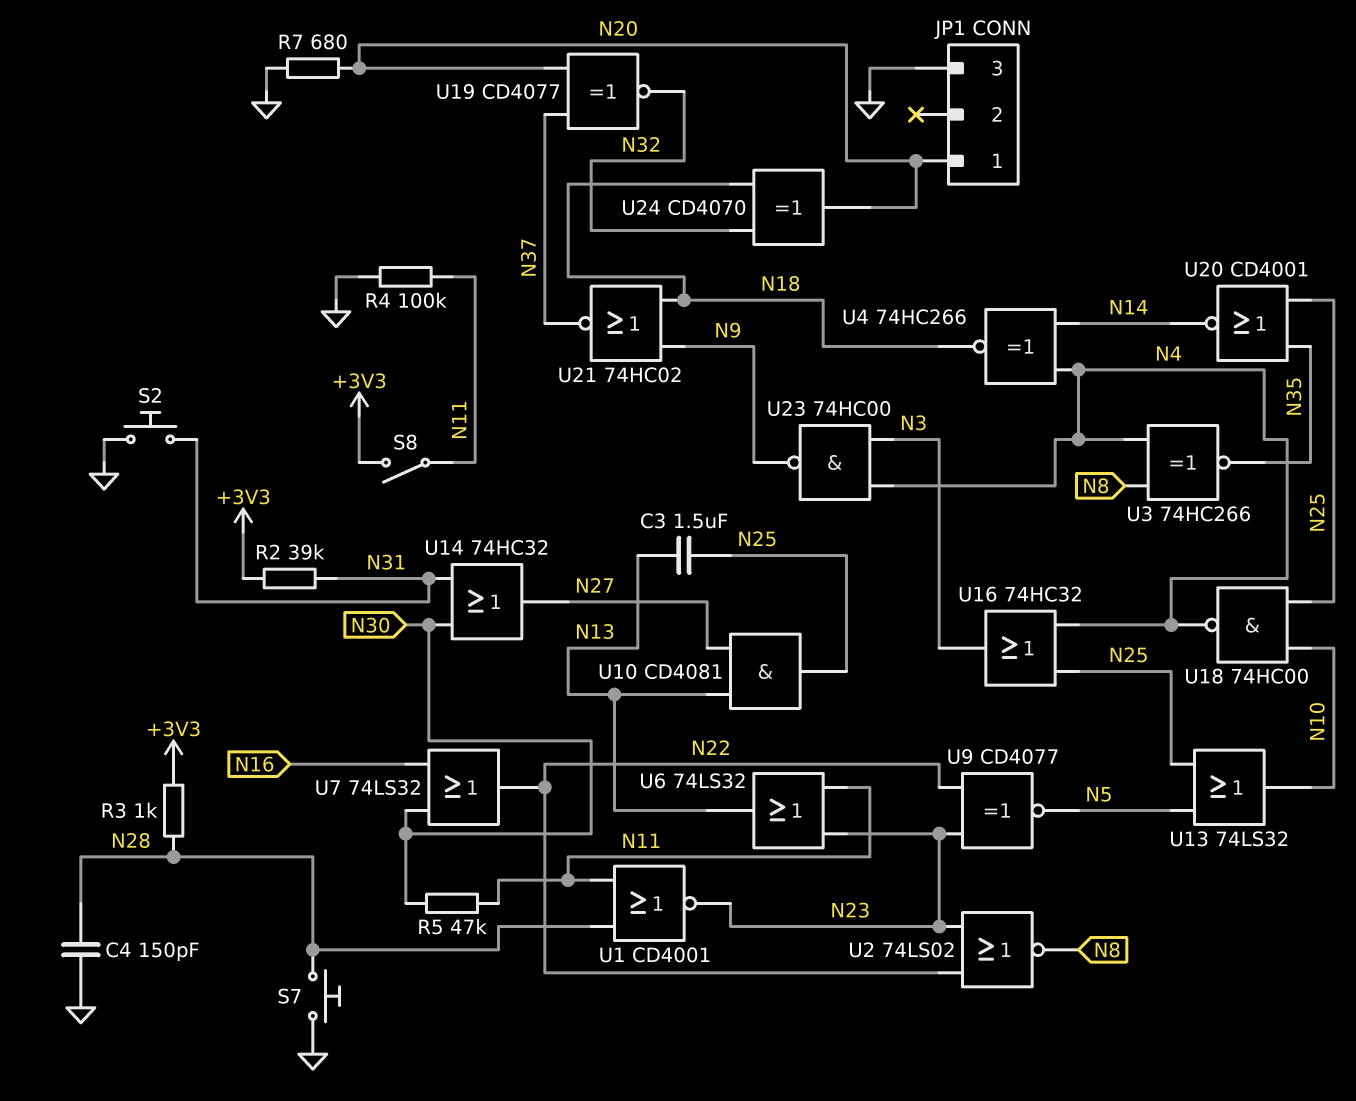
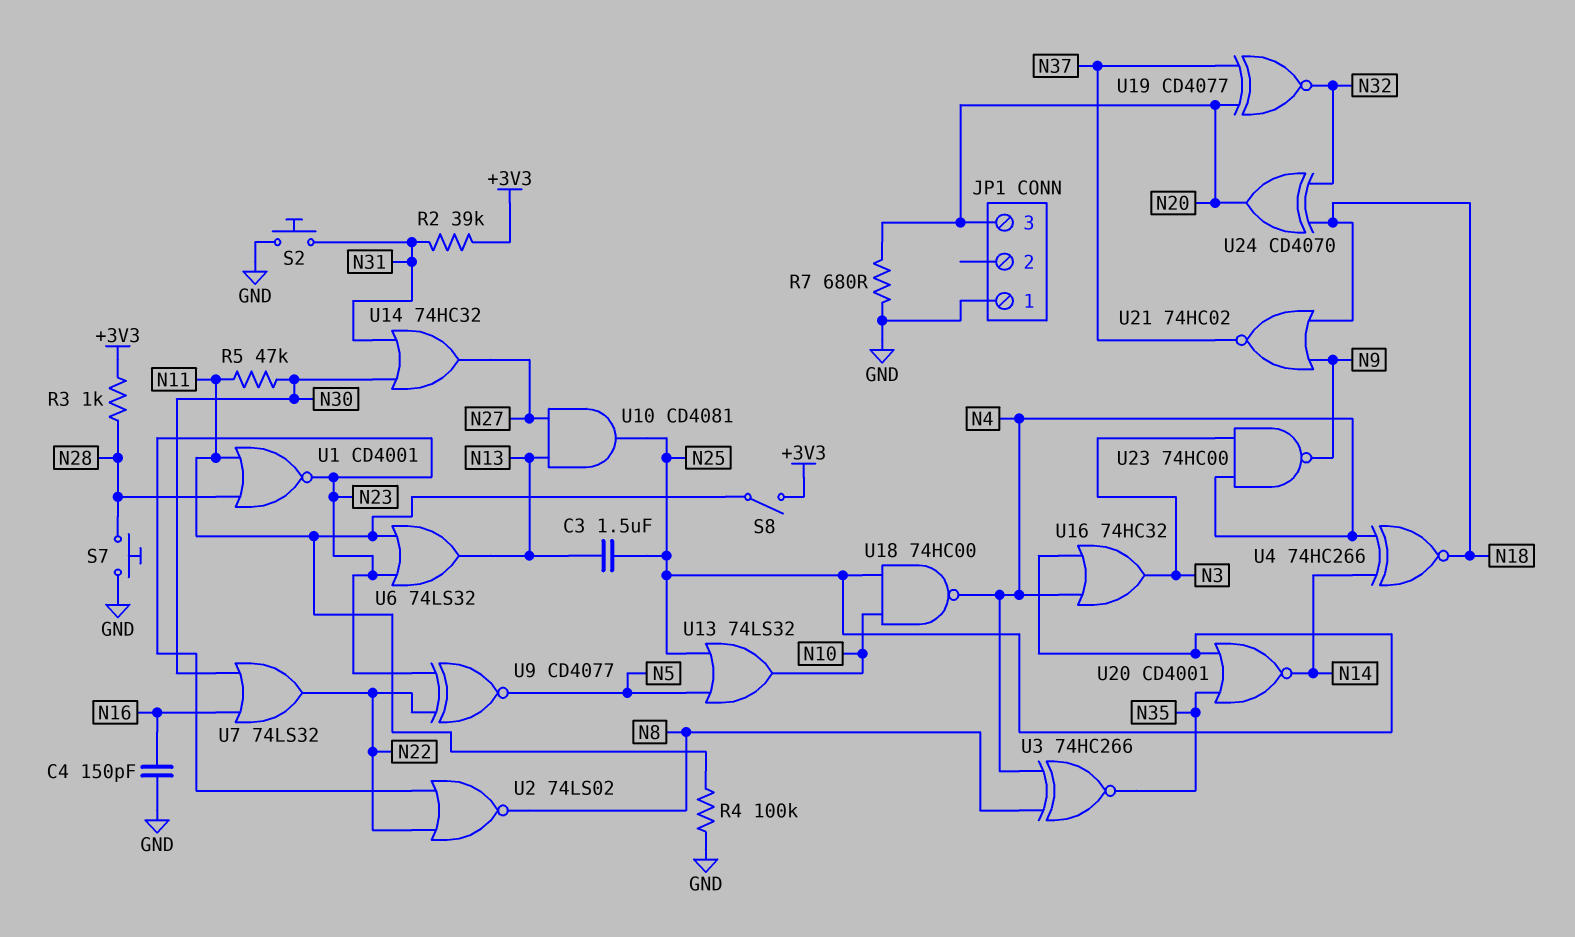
C4: 150pF (GND, N28) -> 150pF (GND, N16)
JP1 pin 1: N20 -> GND
JP1 pin 3: GND -> N20

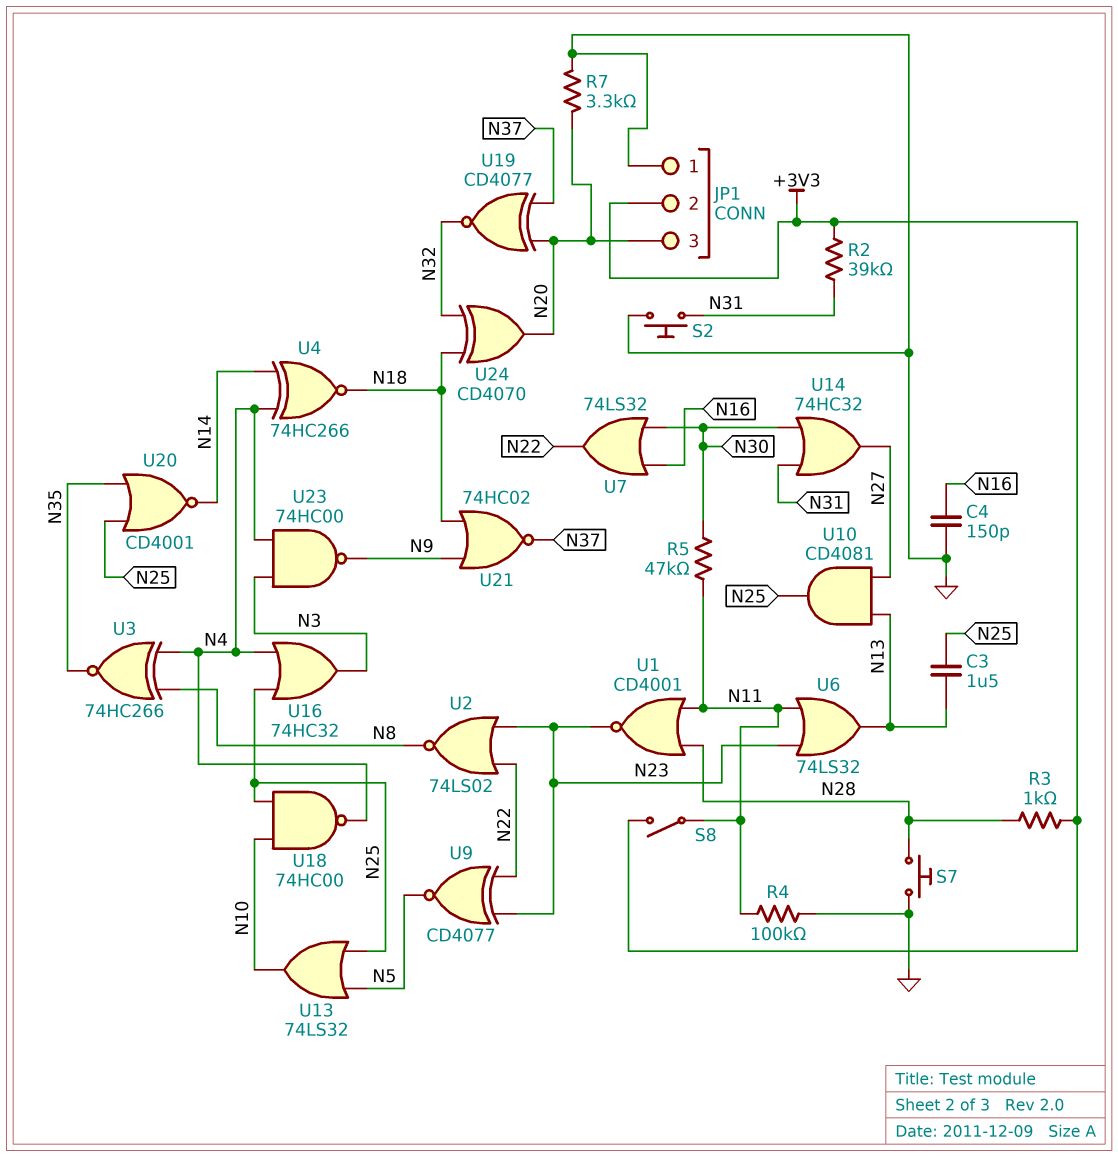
JP1 pin 2: none -> +3V3
R7: 680 (GND, N20) -> 3.3k (GND, N20)

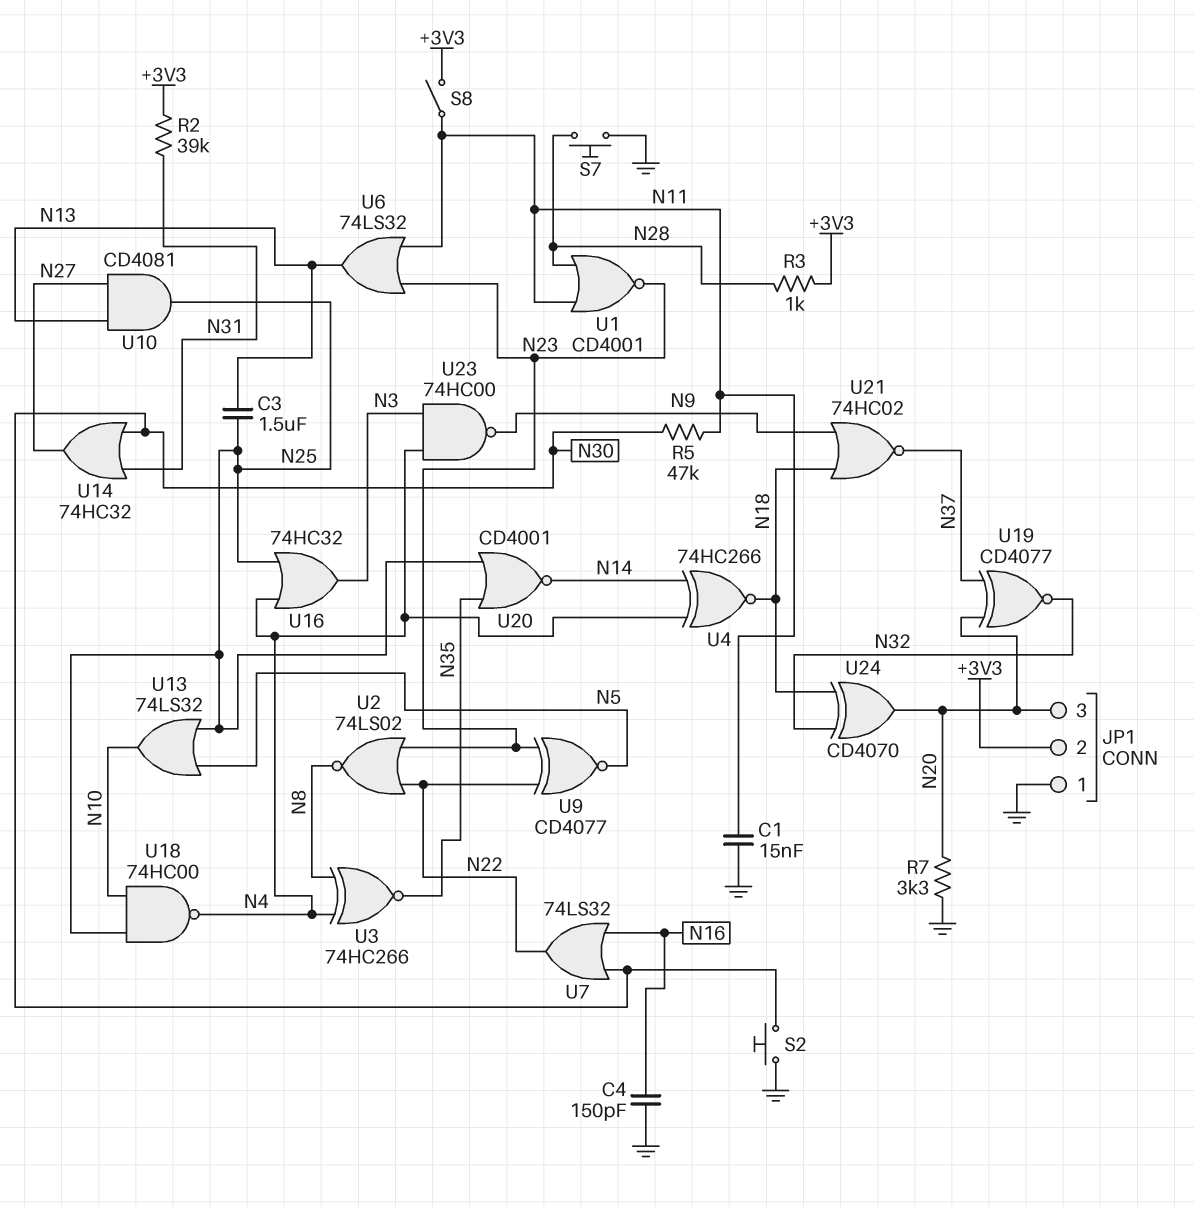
C1: none -> 15nF (GND, N11)
R4: 100k (GND, N11) -> none
S2: button (GND, N31) -> button (GND, N30)

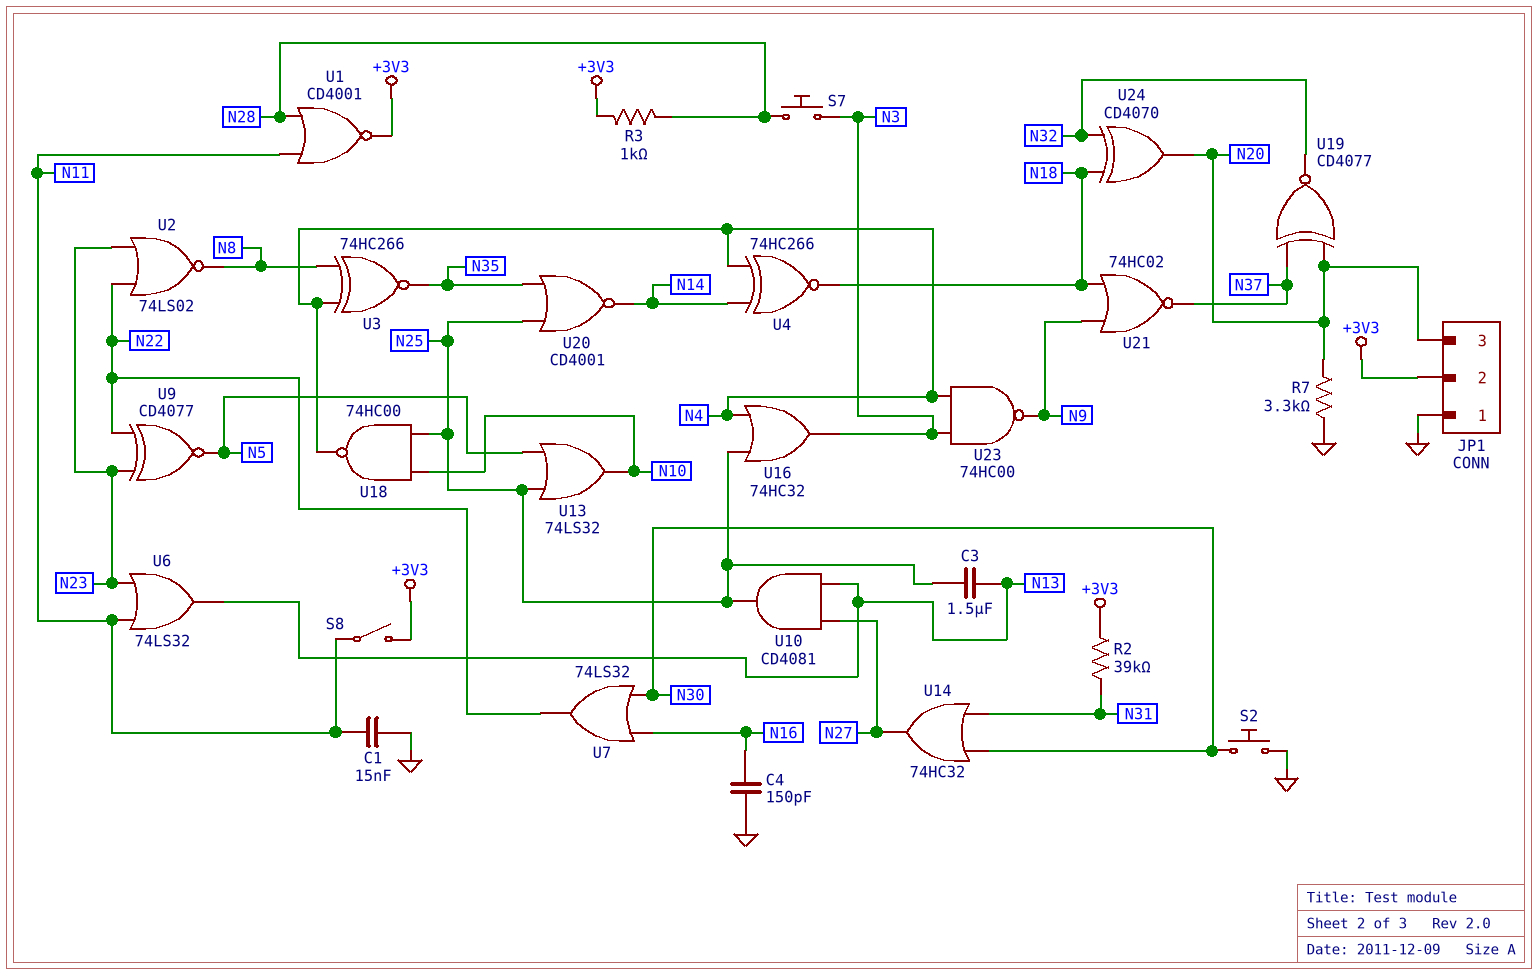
R5: 47k (N11, N30) -> none
S7: button (GND, N28) -> button (N3, N28)
U1: NOR CD4001 (in N11, in N28, out N23) -> NOR CD4001 (in N11, in N28, out +3V3)

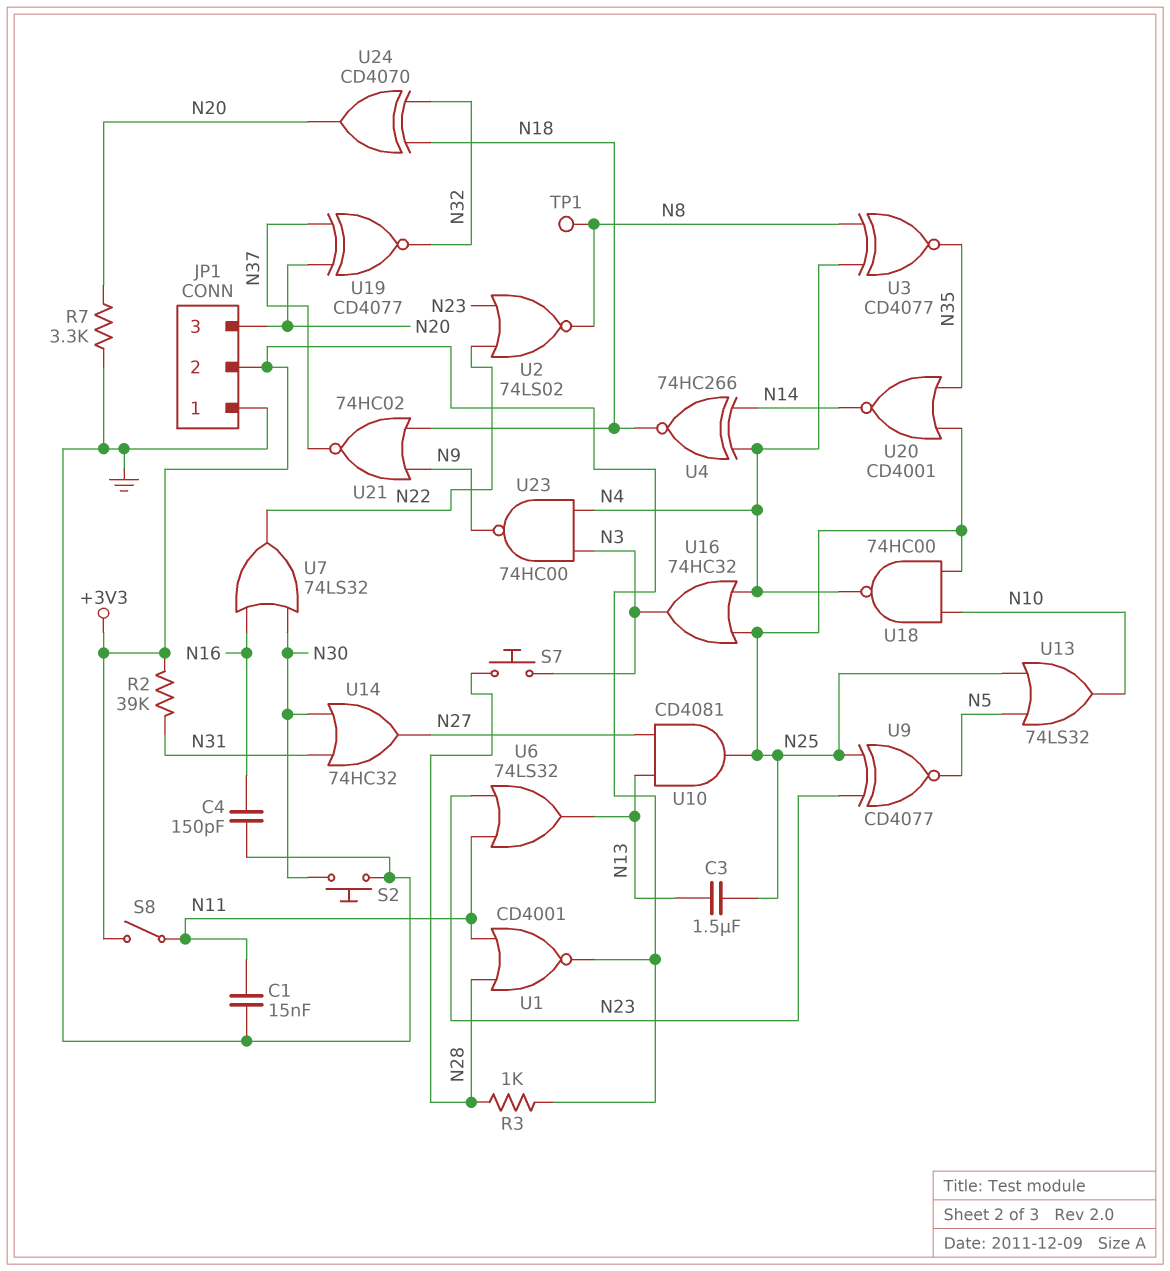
TP1: none -> test point (N8)
U3: XNOR 74HC266 (in N4, in N8, out N35) -> XNOR CD4077 (in N4, in N8, out N35)
U9: XNOR CD4077 (in N22, in N23, out N5) -> XNOR CD4077 (in N23, in N25, out N5)

